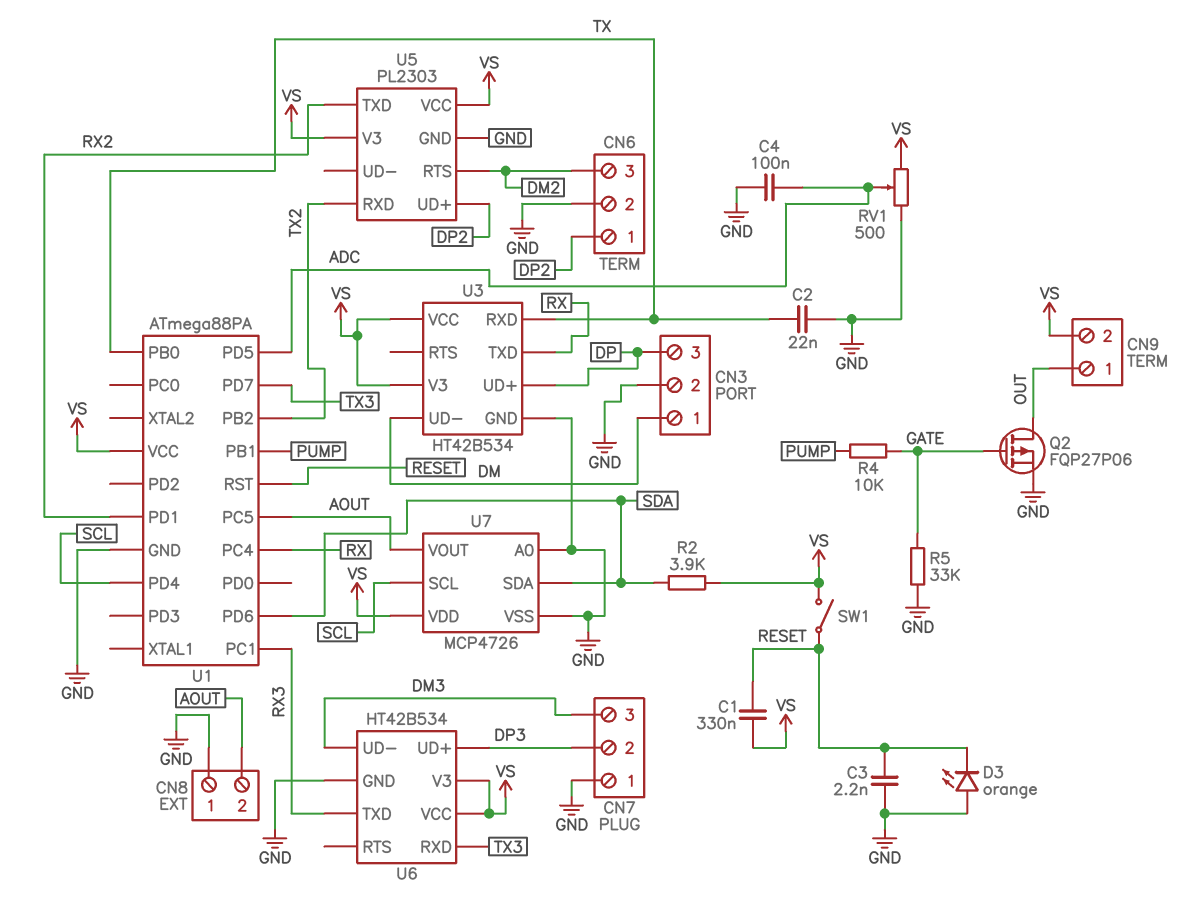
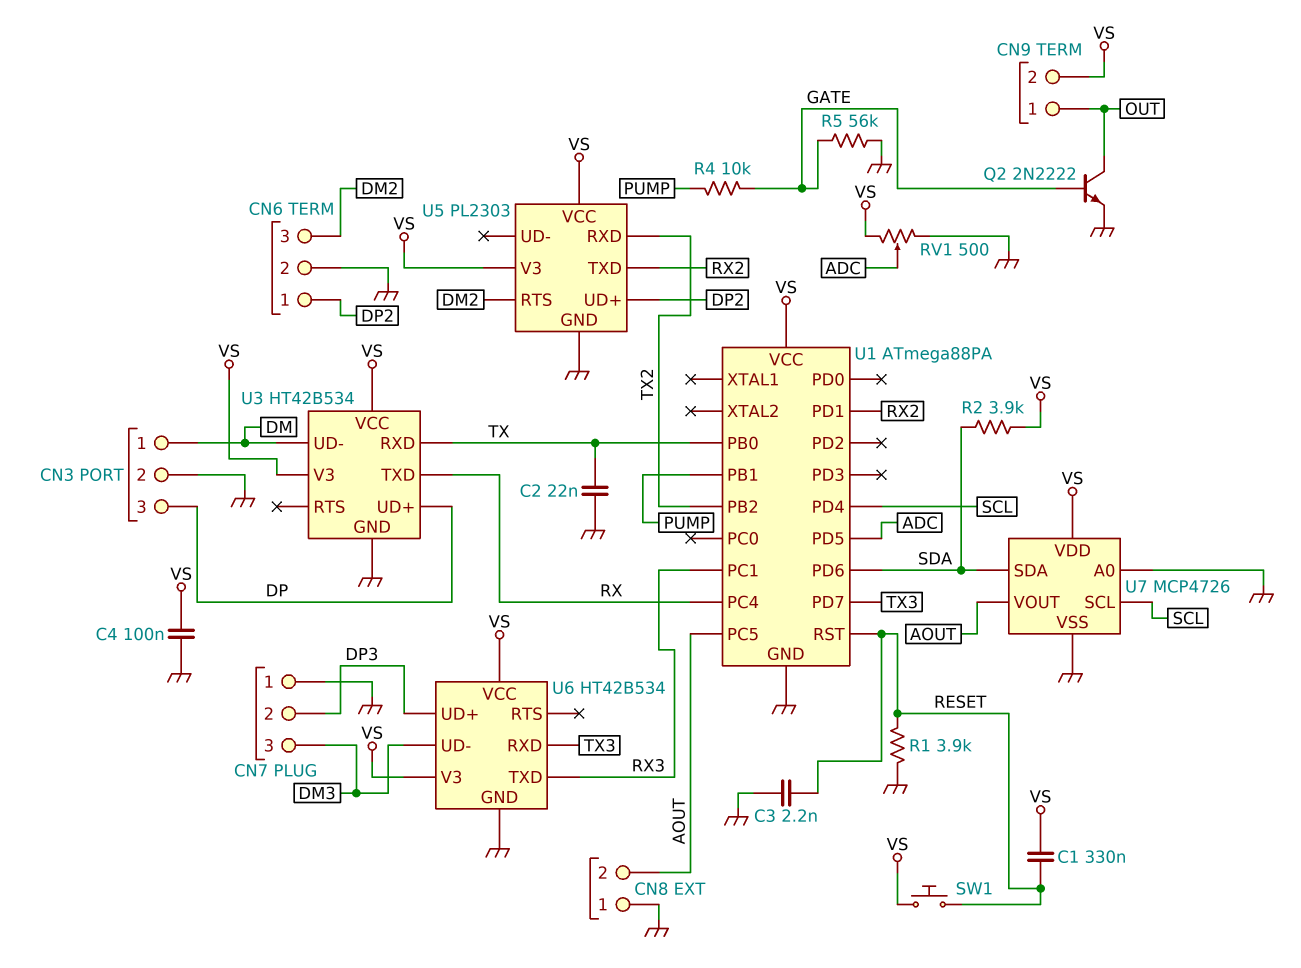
C4: 100nF (ADC, GND) -> 100nF (GND, VS)
D3: LED orange (A GND, K RESET) -> none
Q2: PMOS FQP27P06 (G GATE, D OUT, S GND) -> NPN 2N2222 (B GATE, C OUT, E GND)
R1: none -> 3.9k (GND, RESET)
R5: 33k (GATE, GND) -> 56k (GATE, GND)
SW1: switch (RESET, VS) -> button (RESET, VS)

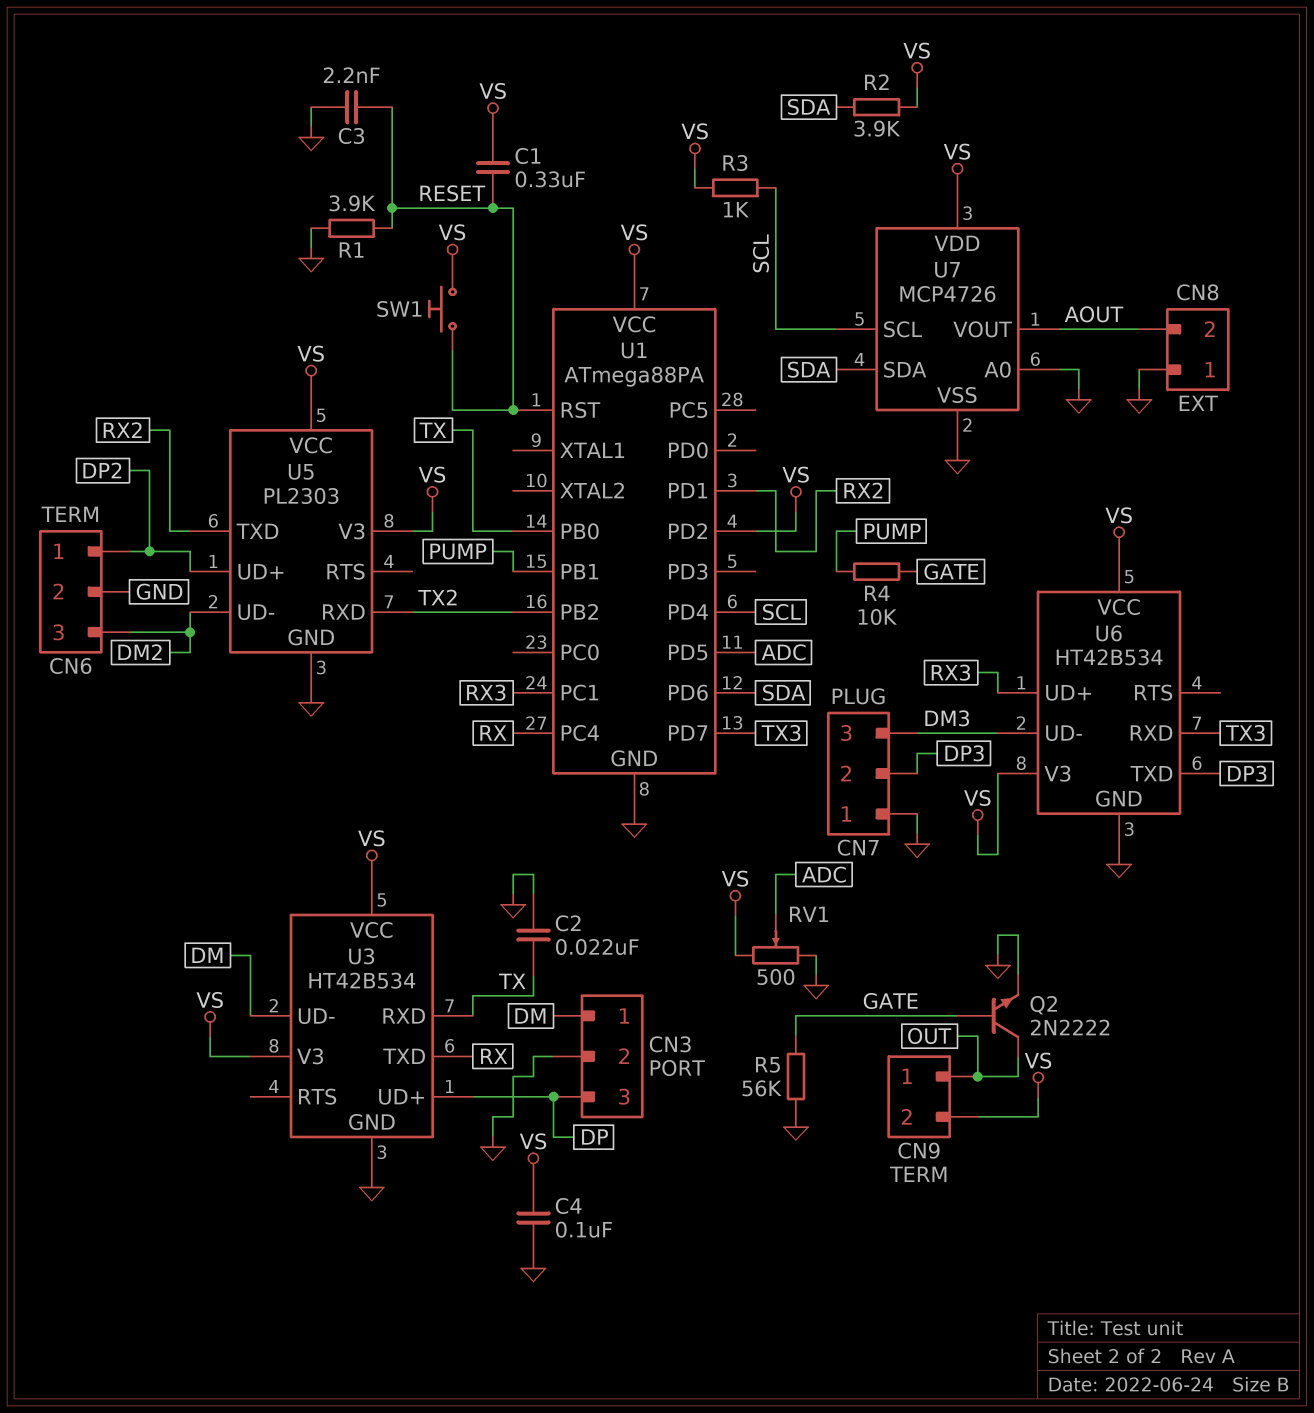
R3: none -> 1k (SCL, VS)
U1 pin PC5: AOUT -> none
U1 pin PD2: none -> VS
U5 pin RTS: DM2 -> none
U5 pin UD-: none -> DM2
U6 pin TXD: RX3 -> DP3
U6 pin UD+: DP3 -> RX3

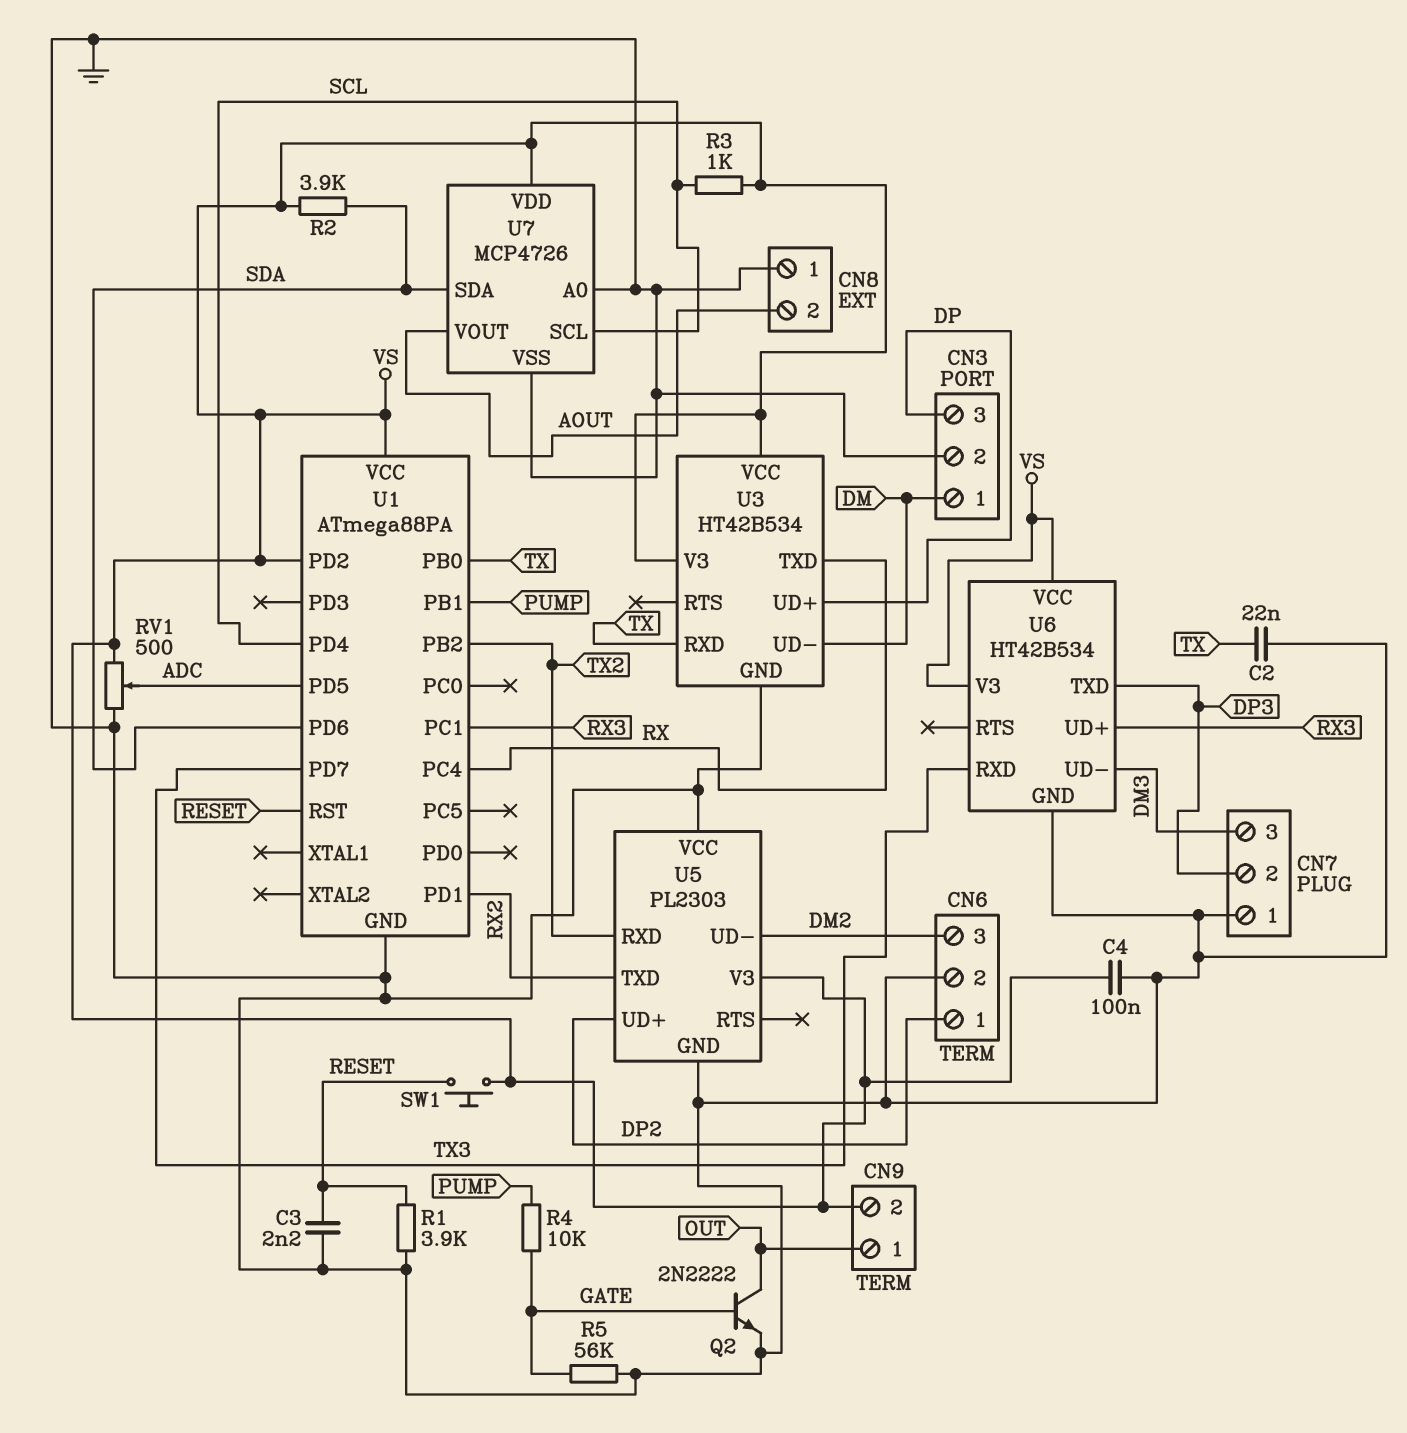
C1: 330nF (RESET, VS) -> none
U5 pin VCC: VS -> GND

